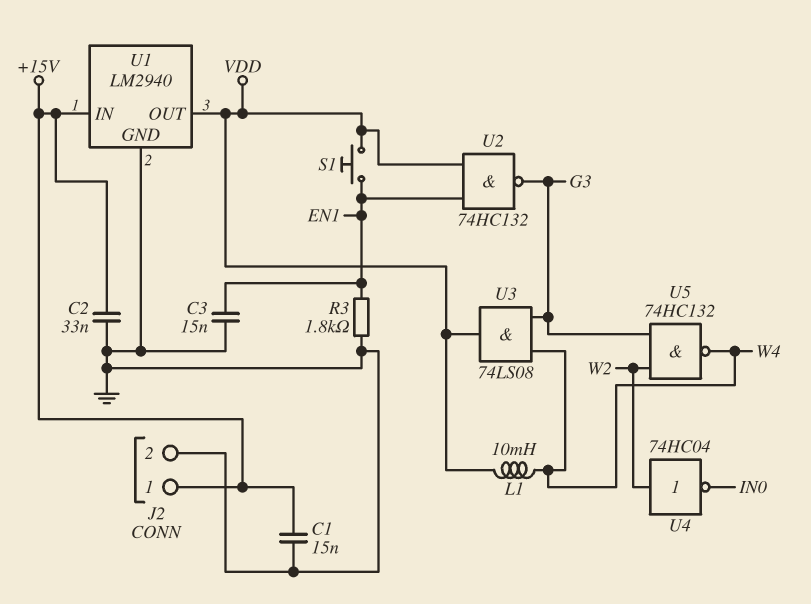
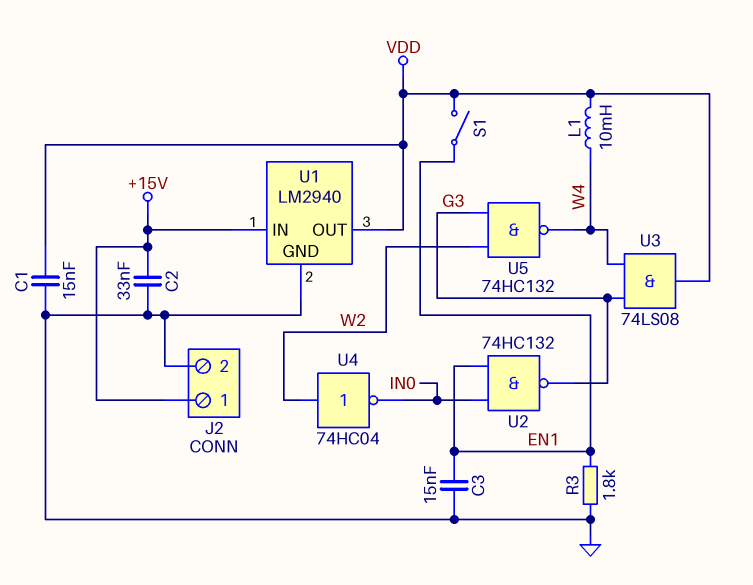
C1: 15nF (+15V, GND) -> 15nF (GND, VDD)
S1: button (EN1, VDD) -> switch (EN1, VDD)
U2: NAND 74HC132 (in EN1, in VDD, out G3) -> NAND 74HC132 (in EN1, in IN0, out G3)

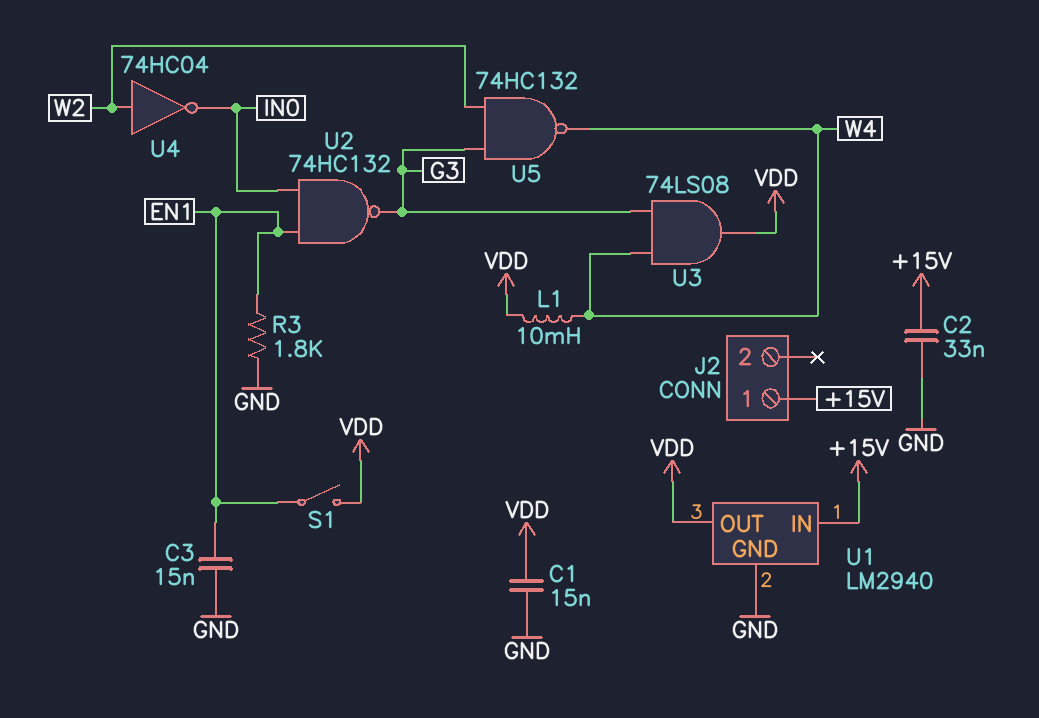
J2 pin 2: GND -> none

